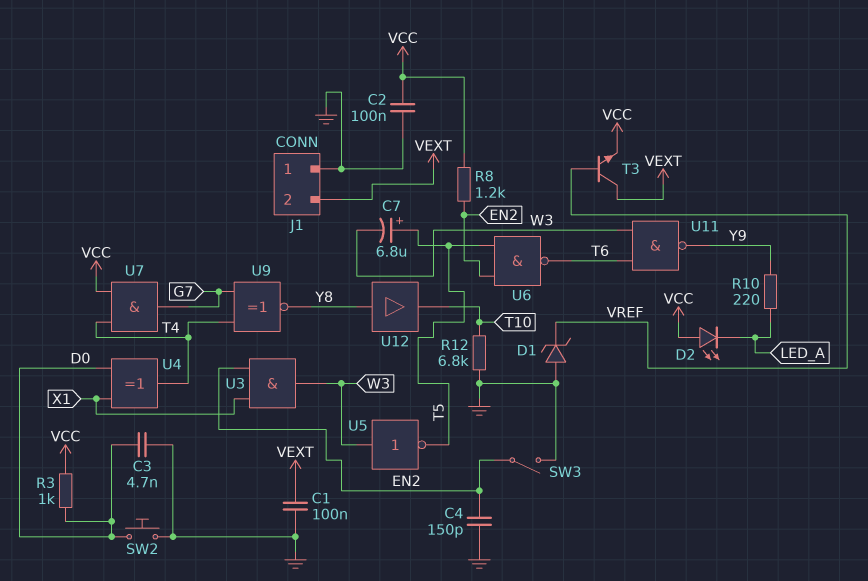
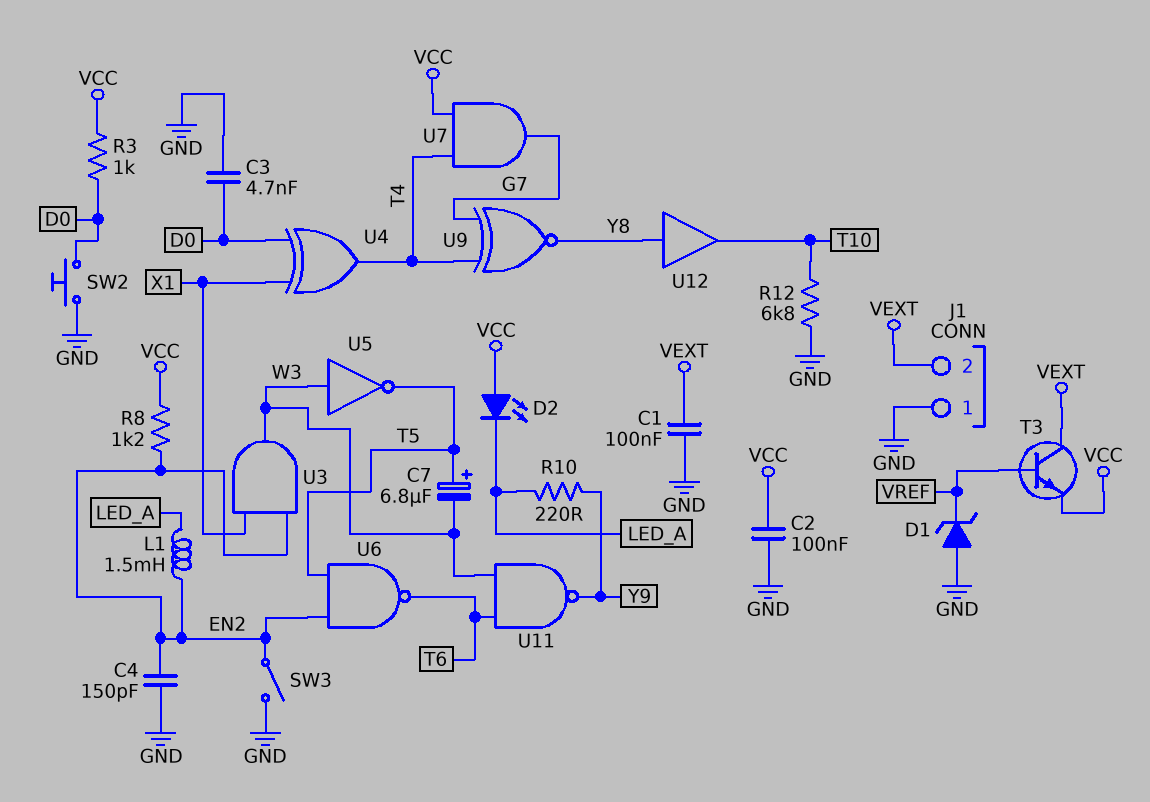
L1: none -> 1.5mH (EN2, LED_A)

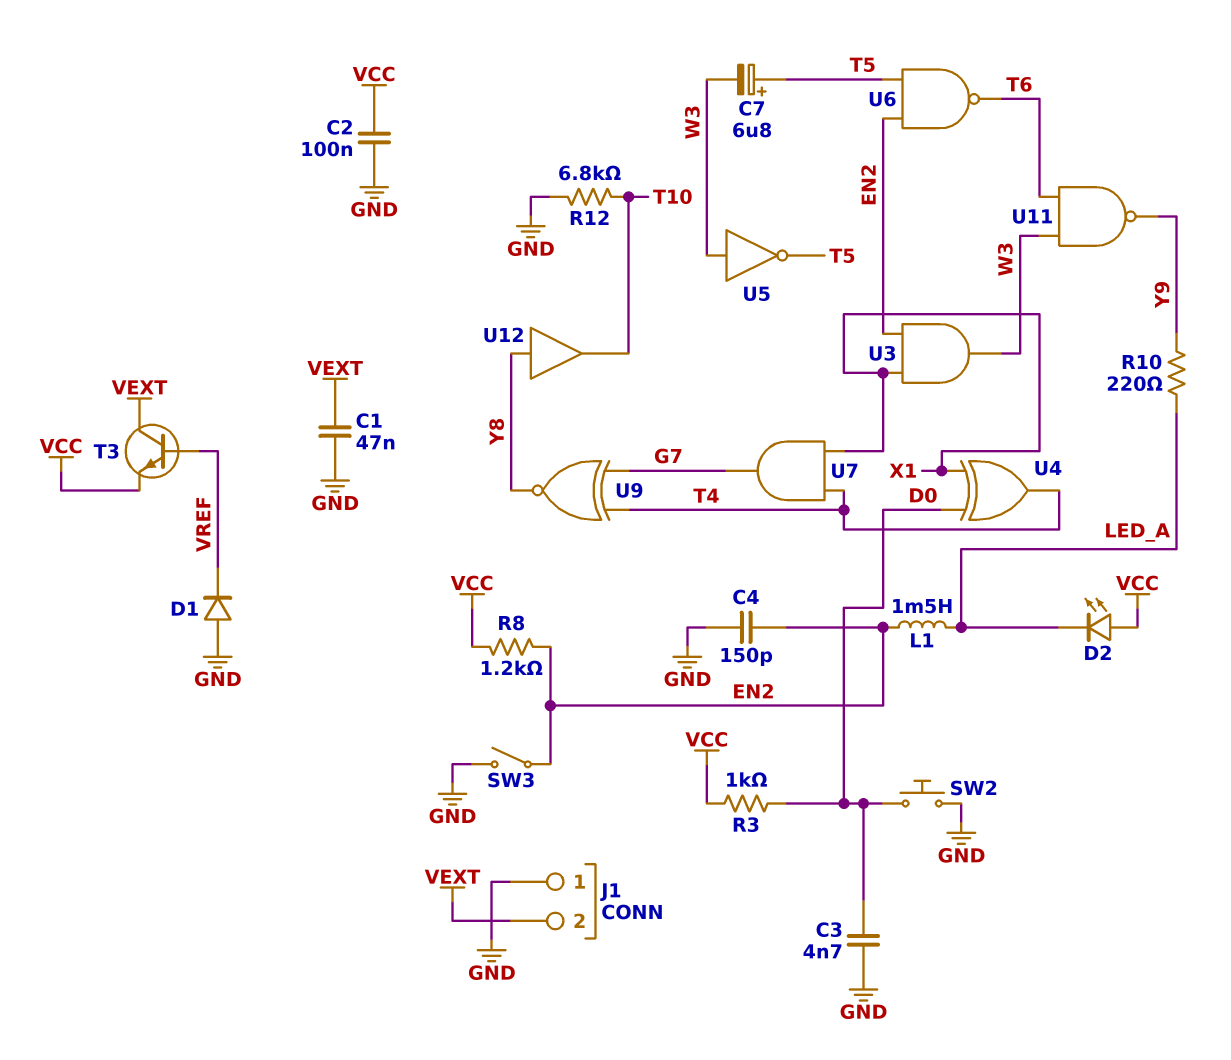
C1: 100nF (GND, VEXT) -> 47nF (GND, VEXT)
D1: zener (A GND, K VREF) -> diode (A GND, K VREF)
U7: AND (in T4, in VCC, out G7) -> AND (in T4, in X1, out G7)

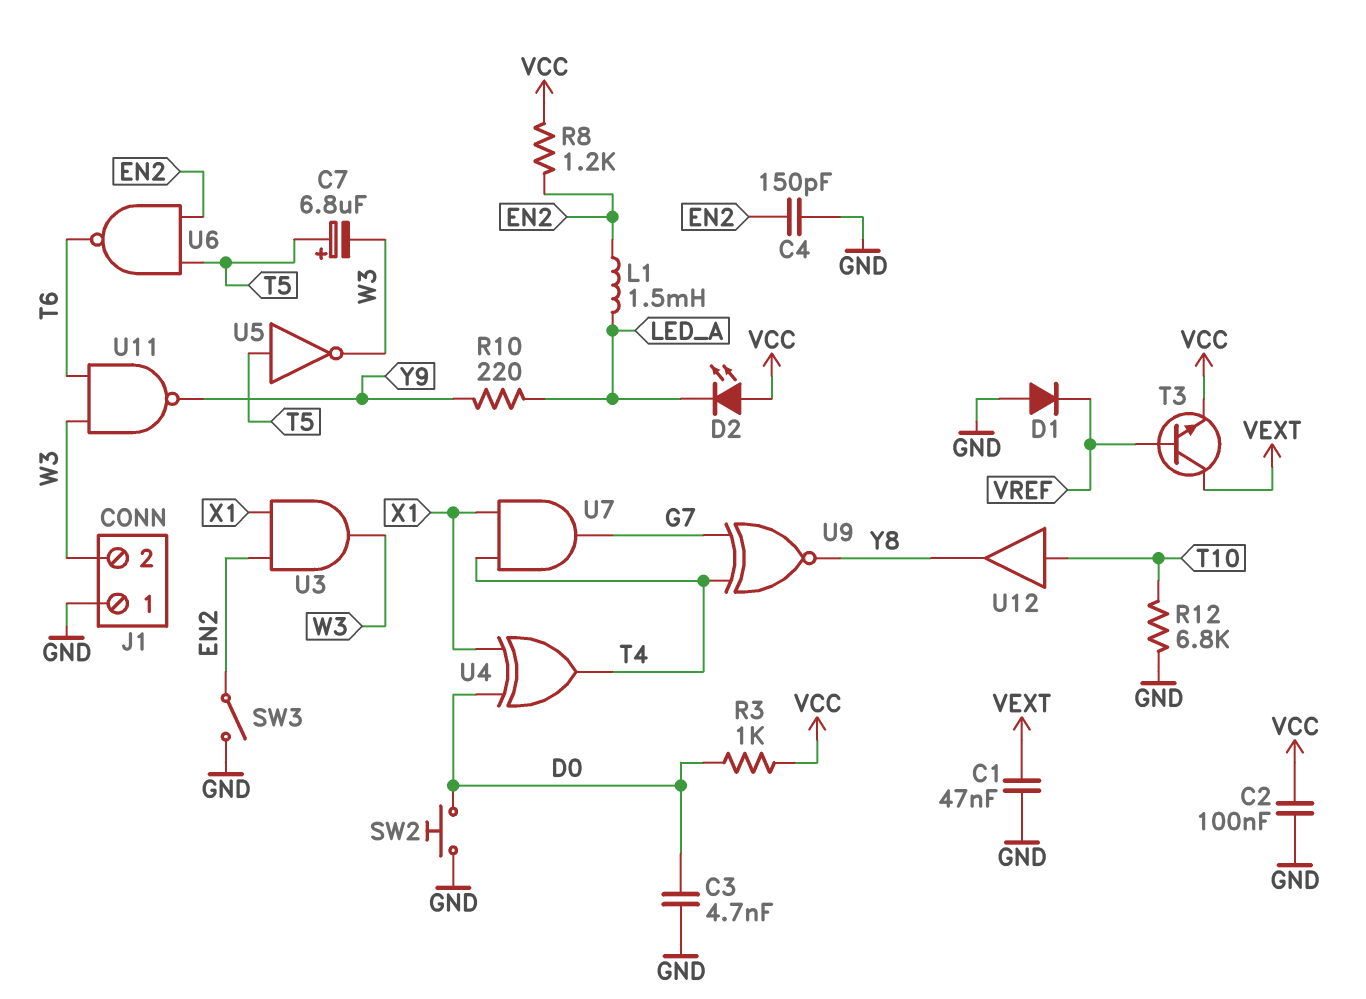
J1 pin 2: VEXT -> W3
U5: NOT (in W3, out T5) -> NOT (in T5, out W3)
U12: buffer (in Y8, out T10) -> buffer (in T10, out Y8)

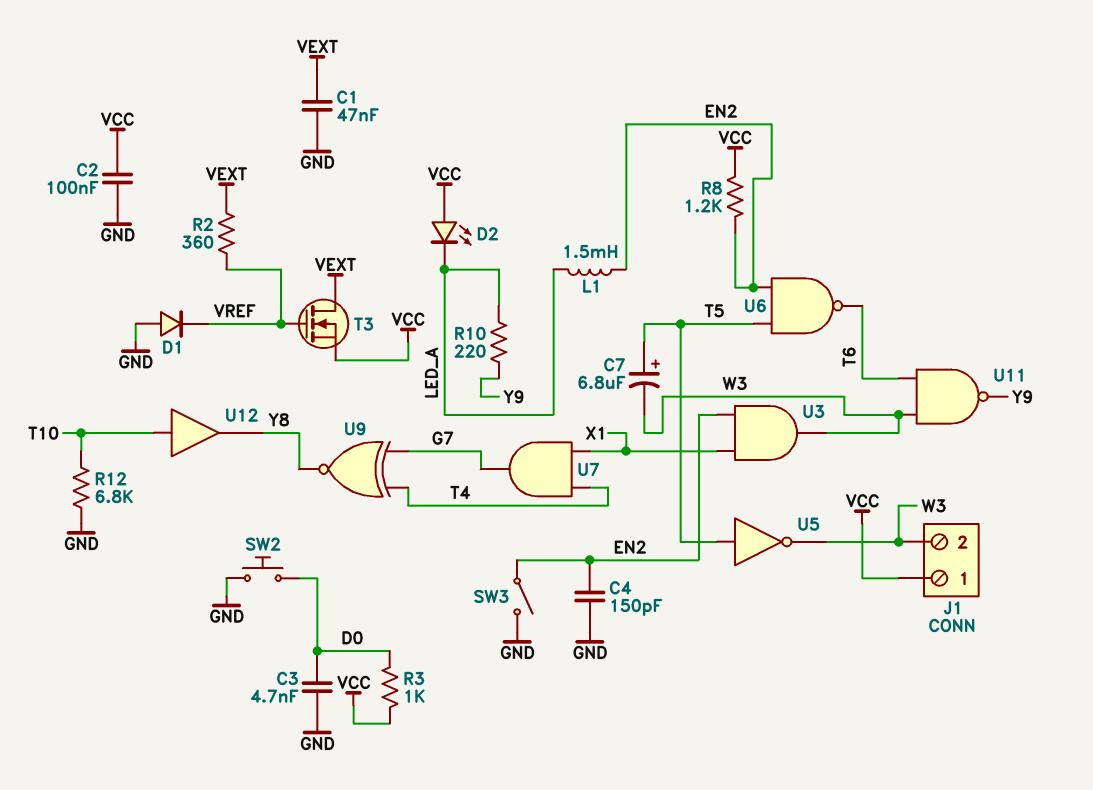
J1 pin 1: GND -> VCC
R2: none -> 360 (VEXT, VREF)
T3: NPN (B VREF, C VEXT, E VCC) -> NMOS (G VREF, D VEXT, S VCC)
U4: XOR (in D0, in X1, out T4) -> none

